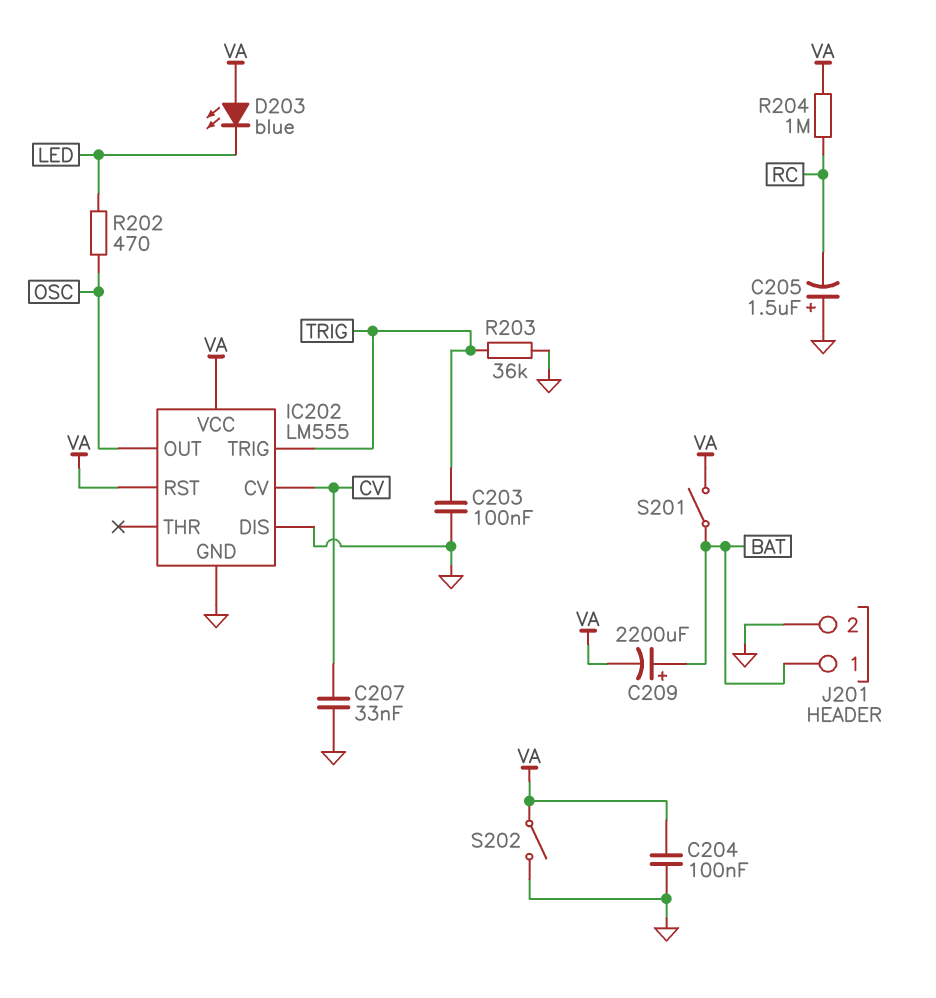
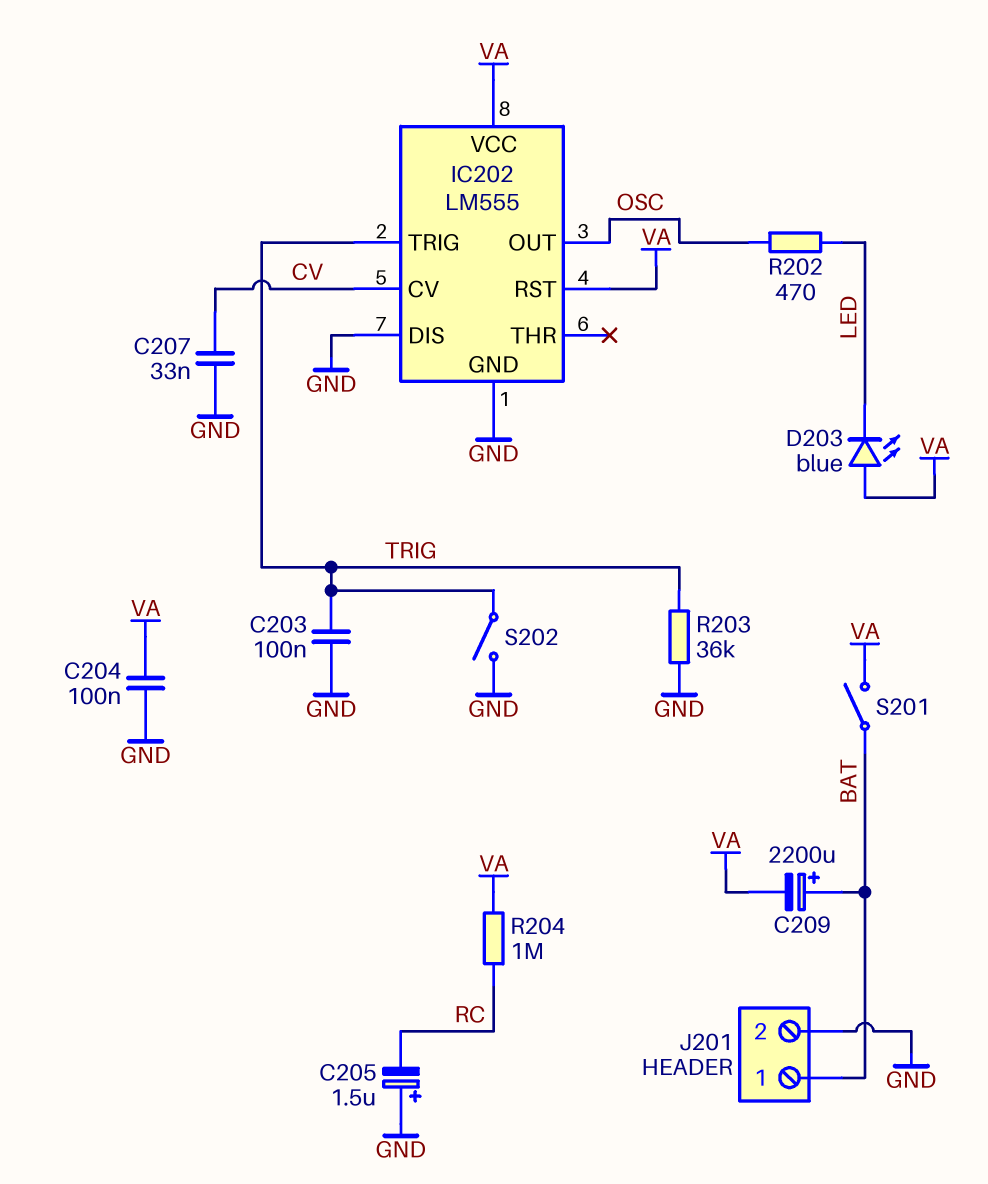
S202: switch (GND, VA) -> switch (GND, TRIG)

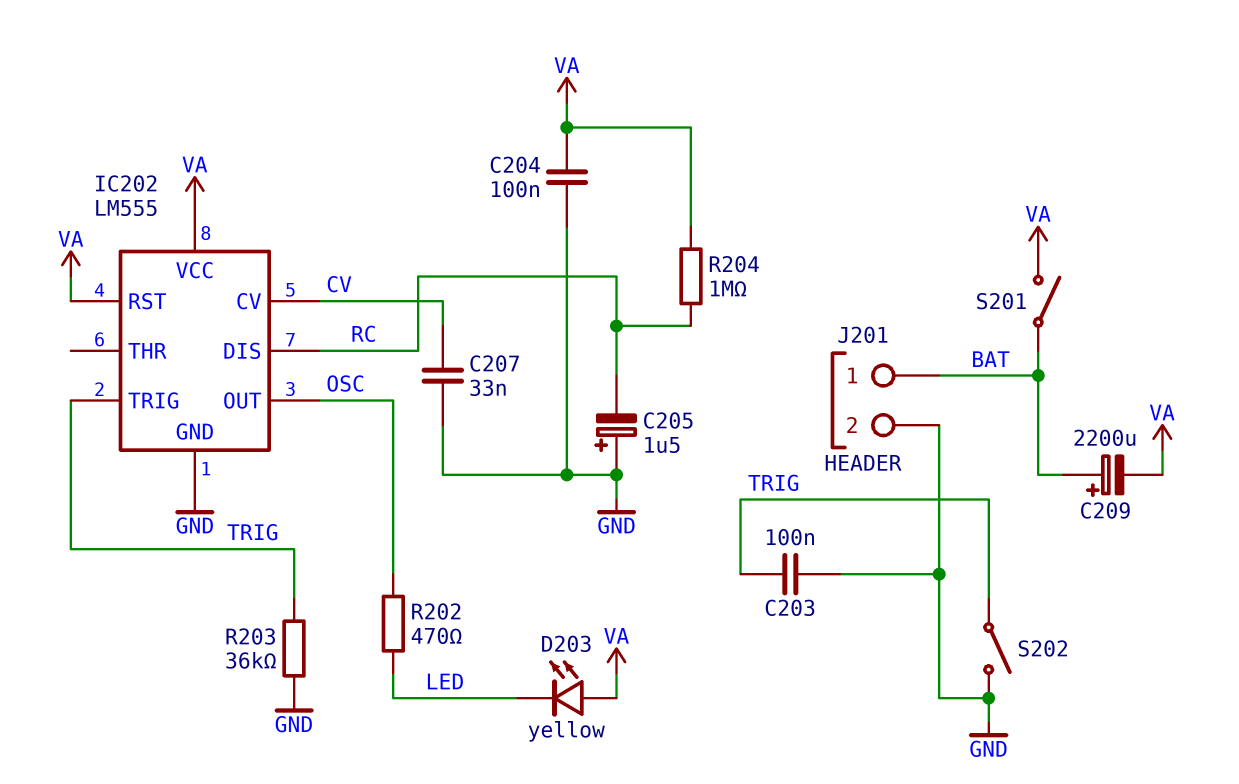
D203: LED blue (A VA, K LED) -> LED yellow (A VA, K LED)
IC202 pin DIS: GND -> RC

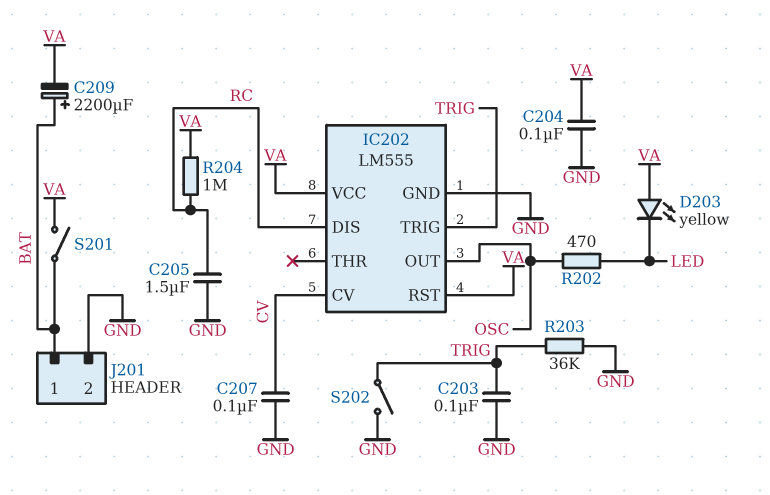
C205: 1.5uF (plus GND, minus RC) -> 1.5uF (GND, RC)
C207: 33nF (CV, GND) -> 100nF (CV, GND)

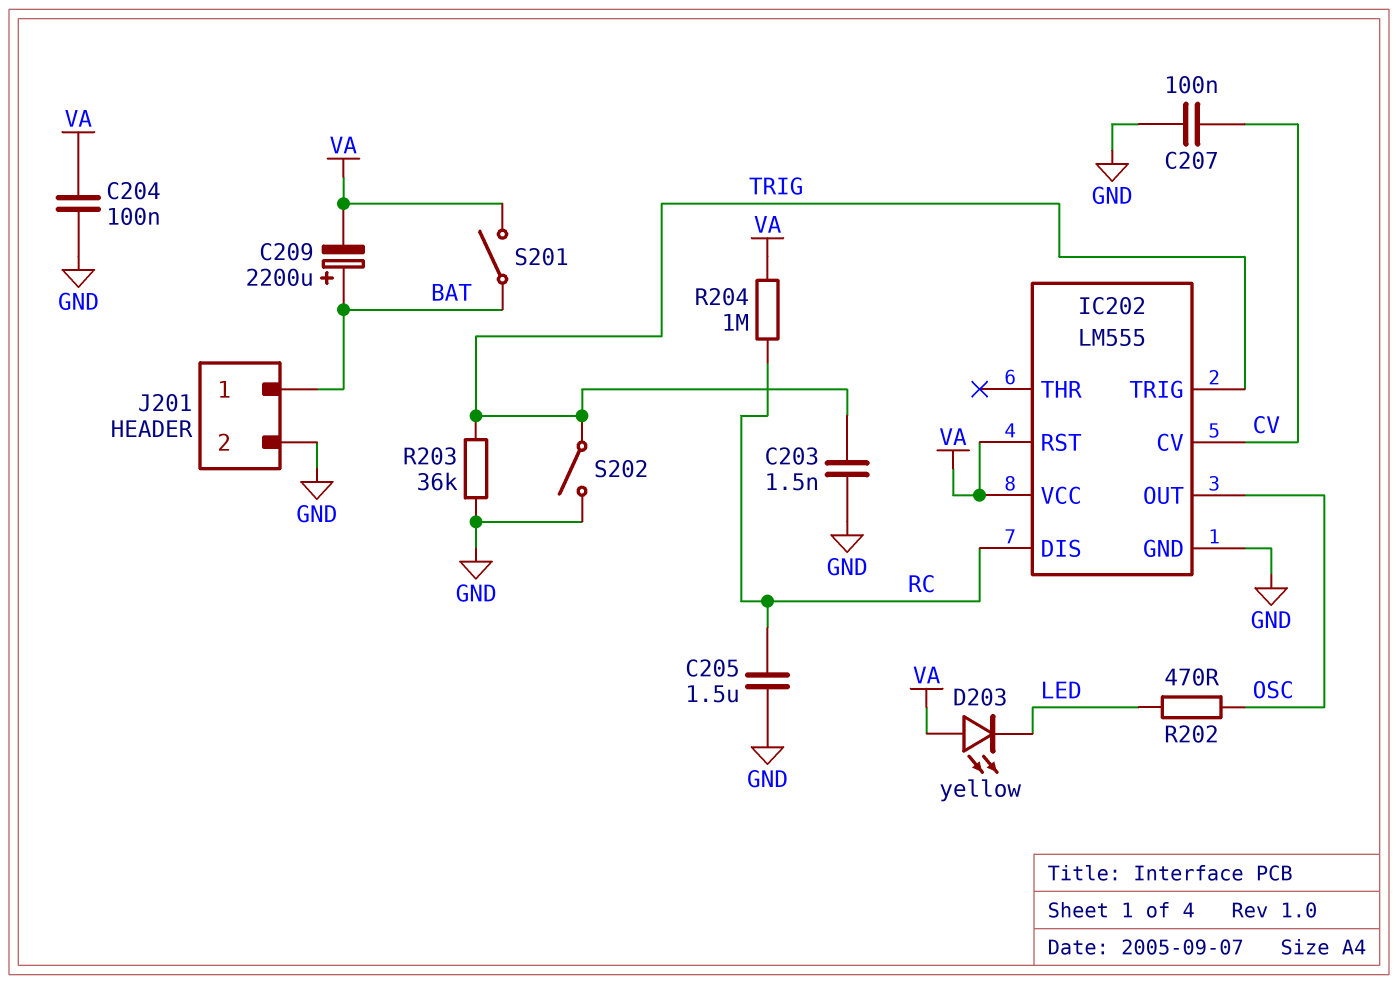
C203: 100nF (GND, TRIG) -> 1.5nF (GND, TRIG)

